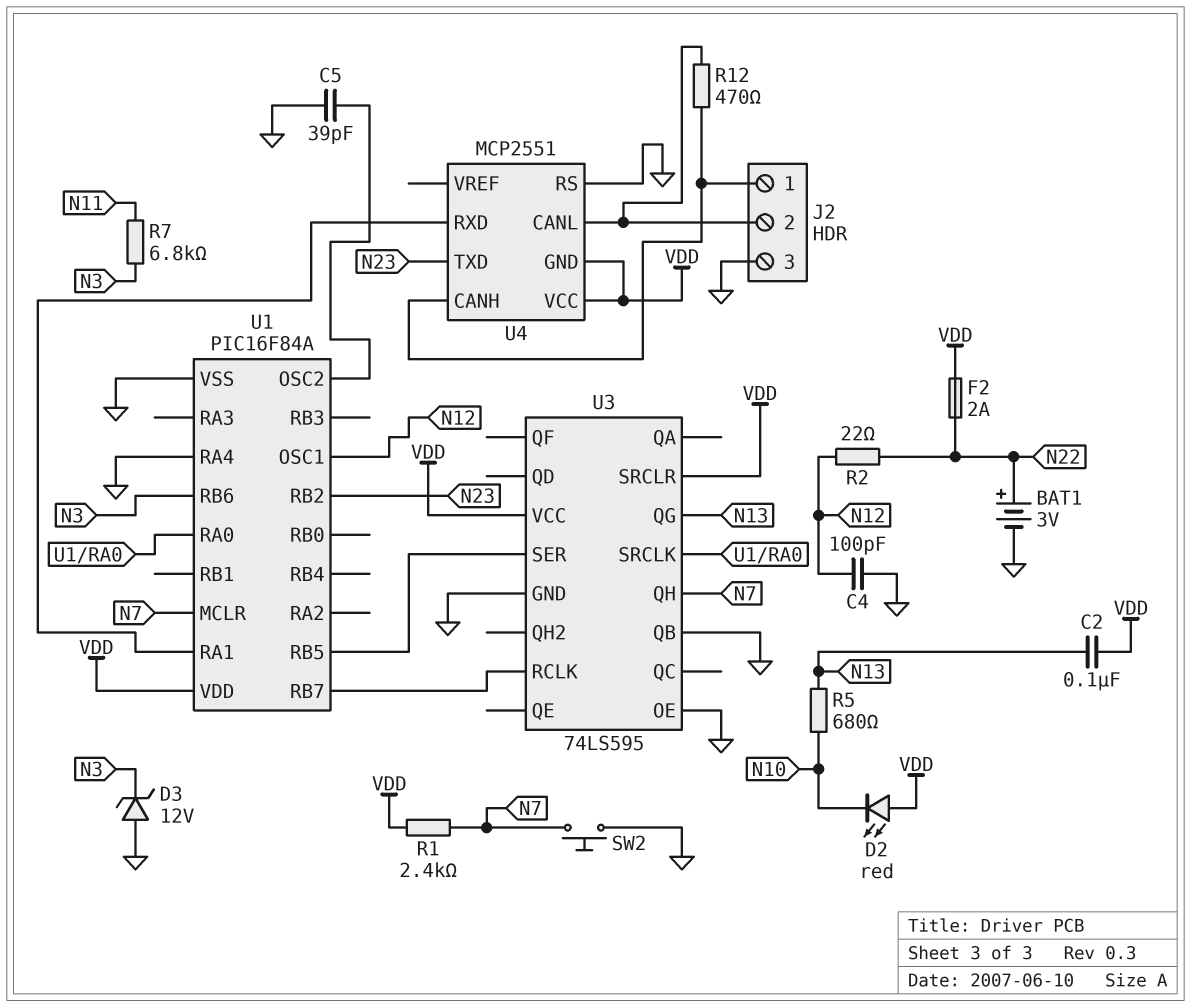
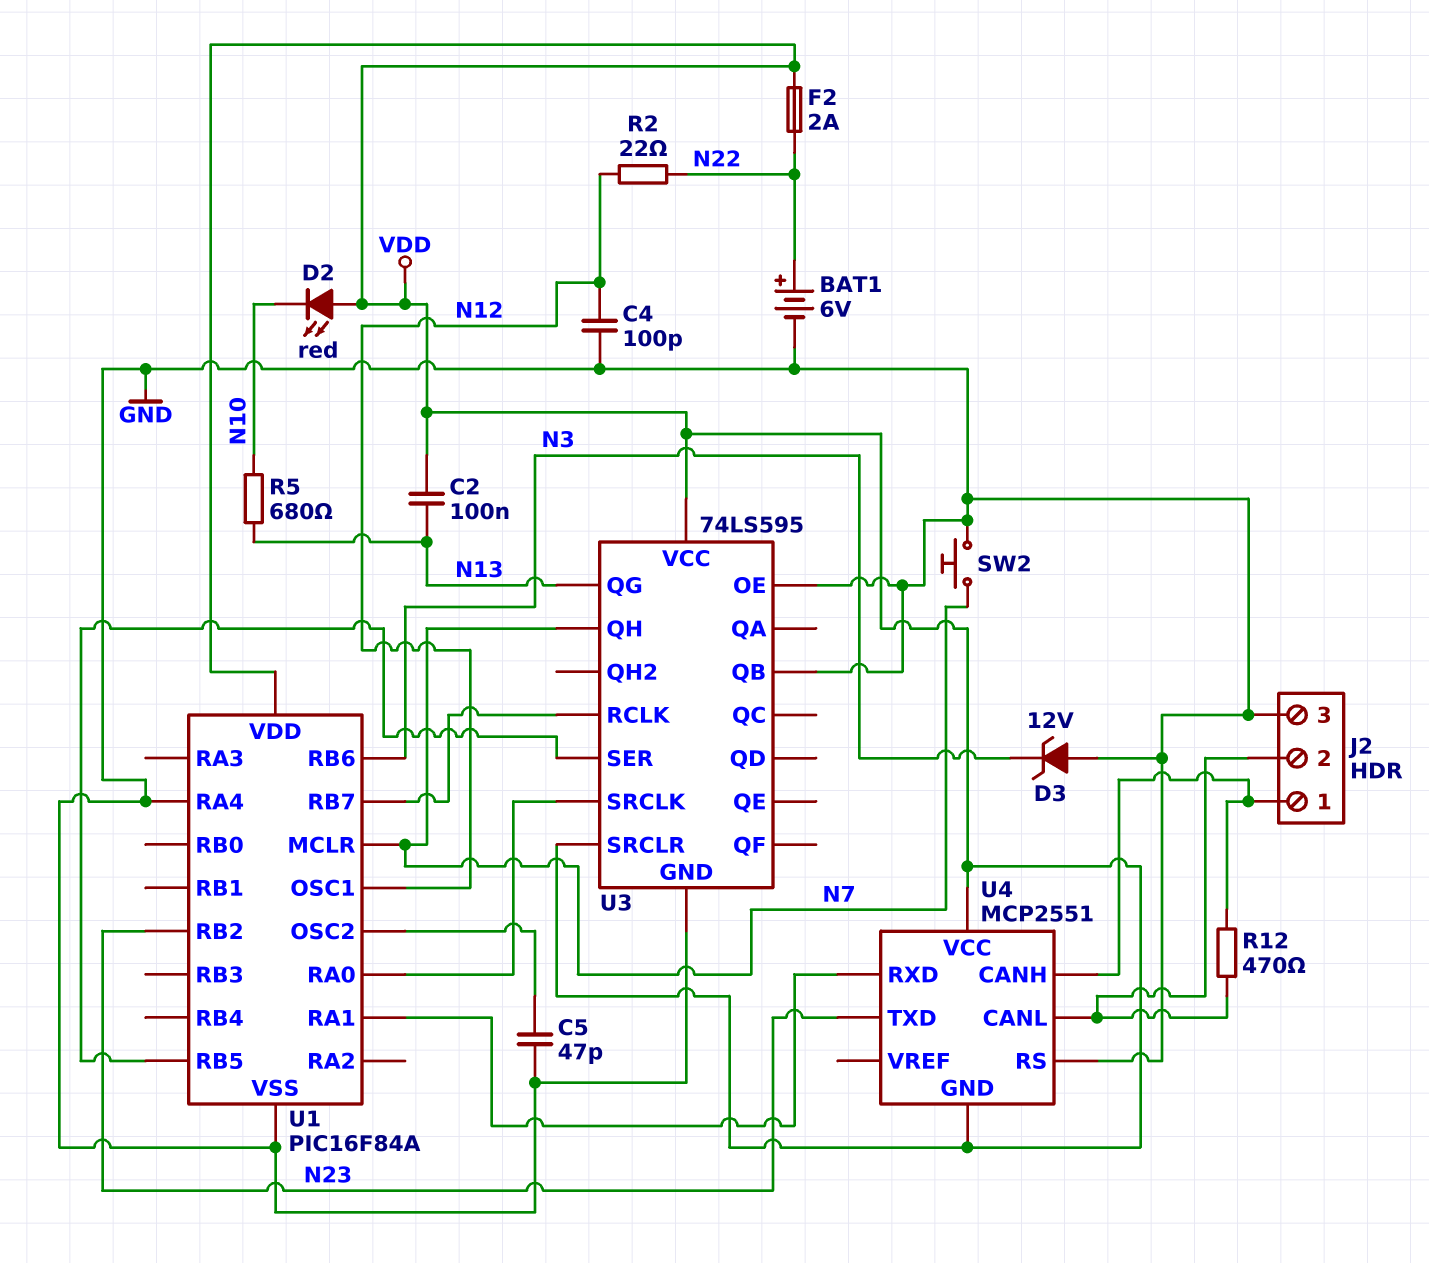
BAT1: 3V (plus N22, minus GND) -> 6V (plus N22, minus GND)
C5: 39pF (GND, U1/OSC2) -> 47pF (GND, U1/OSC2)
R1: 2.4k (N7, VDD) -> none
R7: 6.8k (N3, N11) -> none

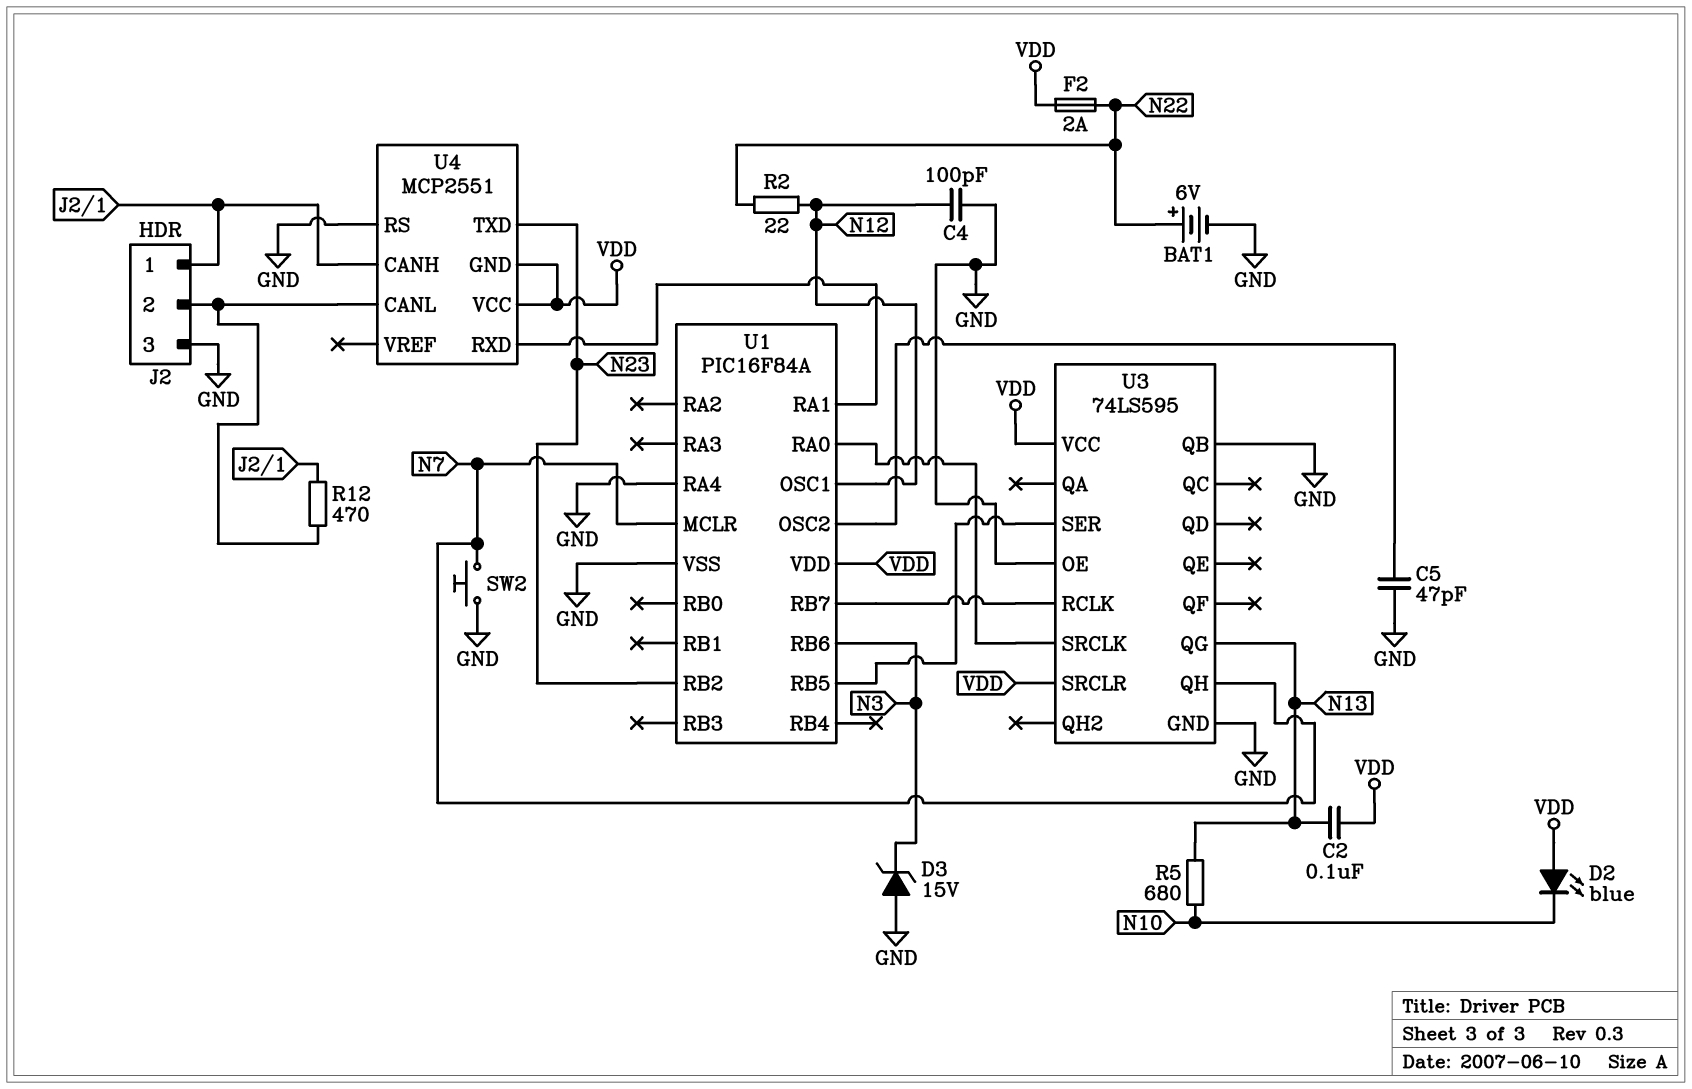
D2: LED red (A VDD, K N10) -> LED blue (A VDD, K N10)
D3: zener 12V (A GND, K N3) -> zener 15V (A GND, K N3)

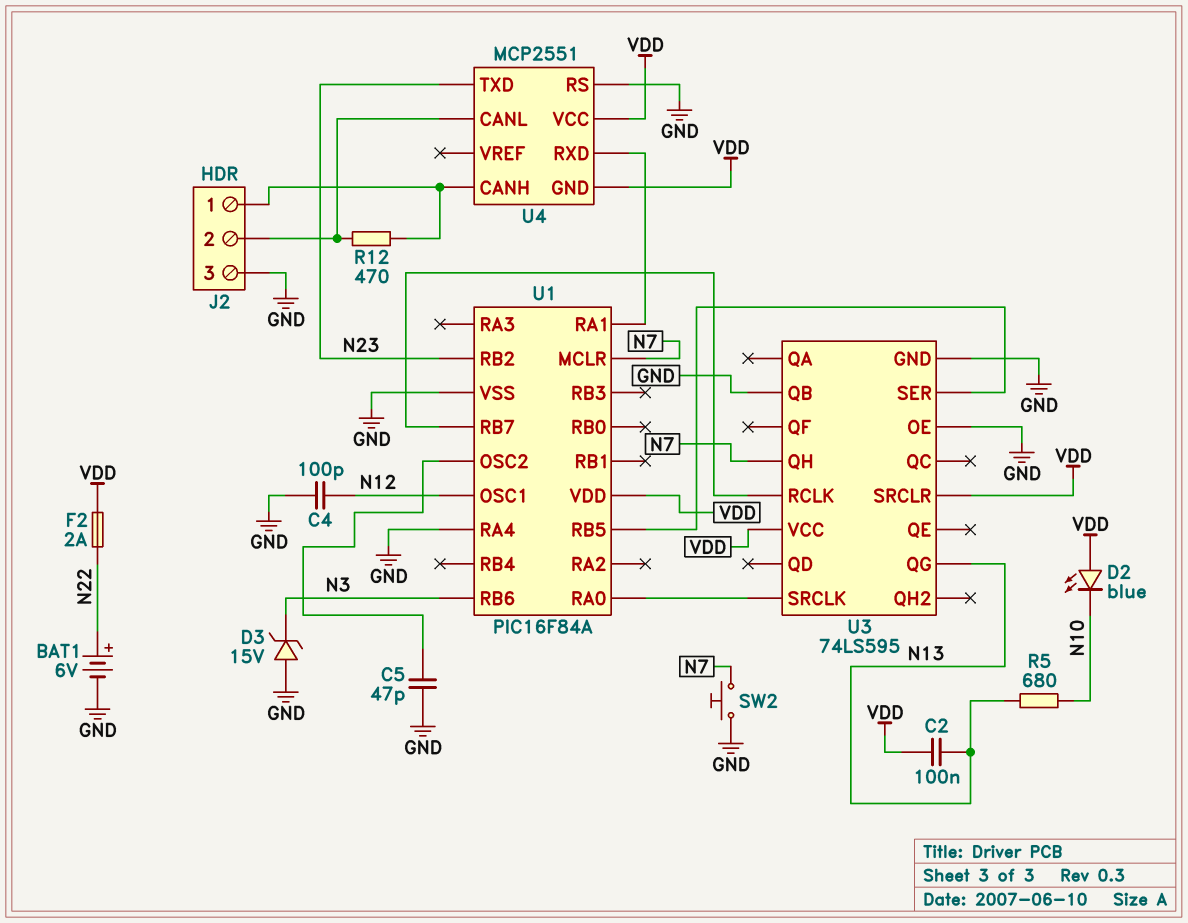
R2: 22 (N12, N22) -> none

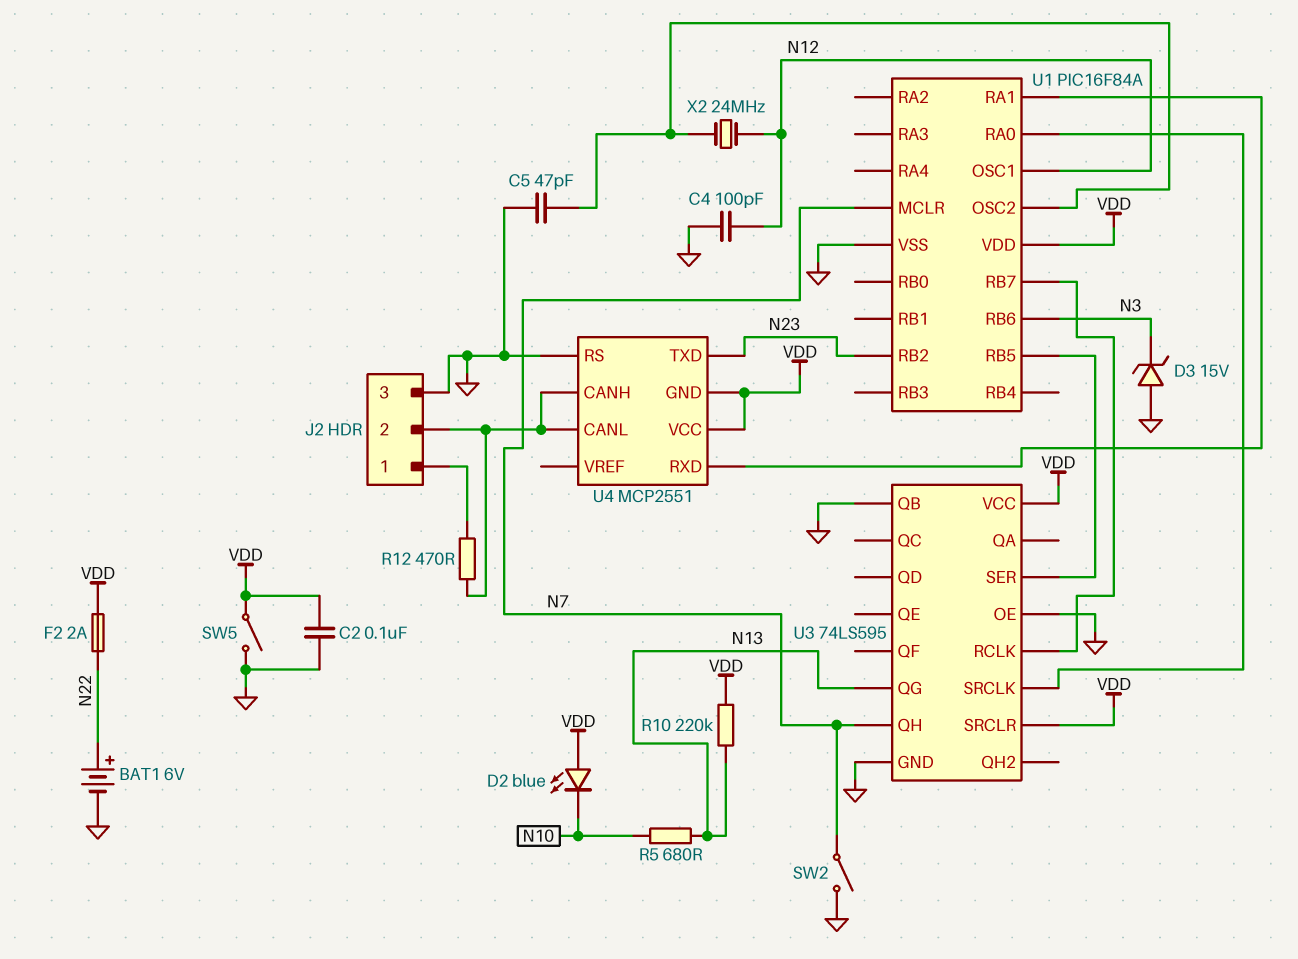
C2: 100nF (N13, VDD) -> 100nF (GND, VDD)
R10: none -> 220k (N13, VDD)
SW2: button (GND, N7) -> switch (GND, N7)
SW5: none -> switch (GND, VDD)
U1 pin RA4: GND -> none
U4 pin CANH: J2/1 -> J2/2
X2: none -> 24MHz (N12, U1/OSC2)

